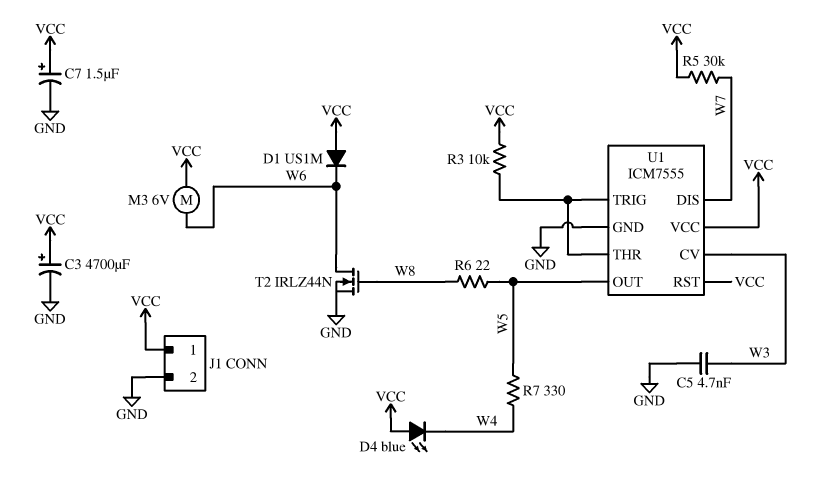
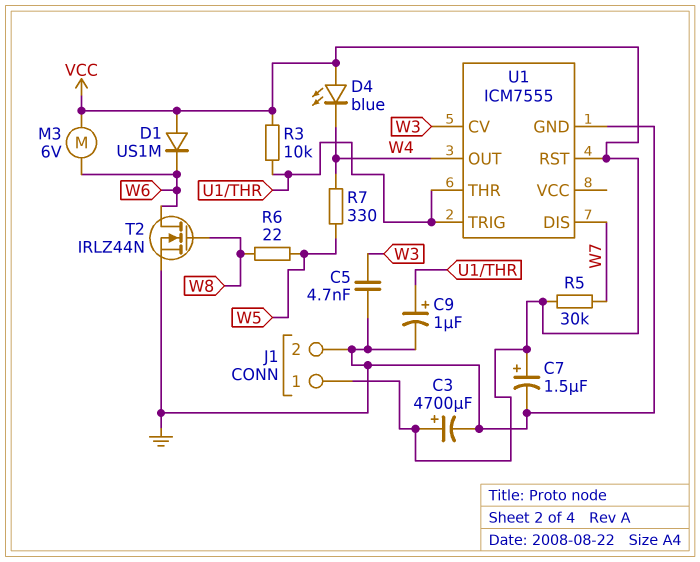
C9: none -> 1uF (plus U1/THR, minus GND)
U1 pin OUT: W5 -> W4
U1 pin VCC: VCC -> none

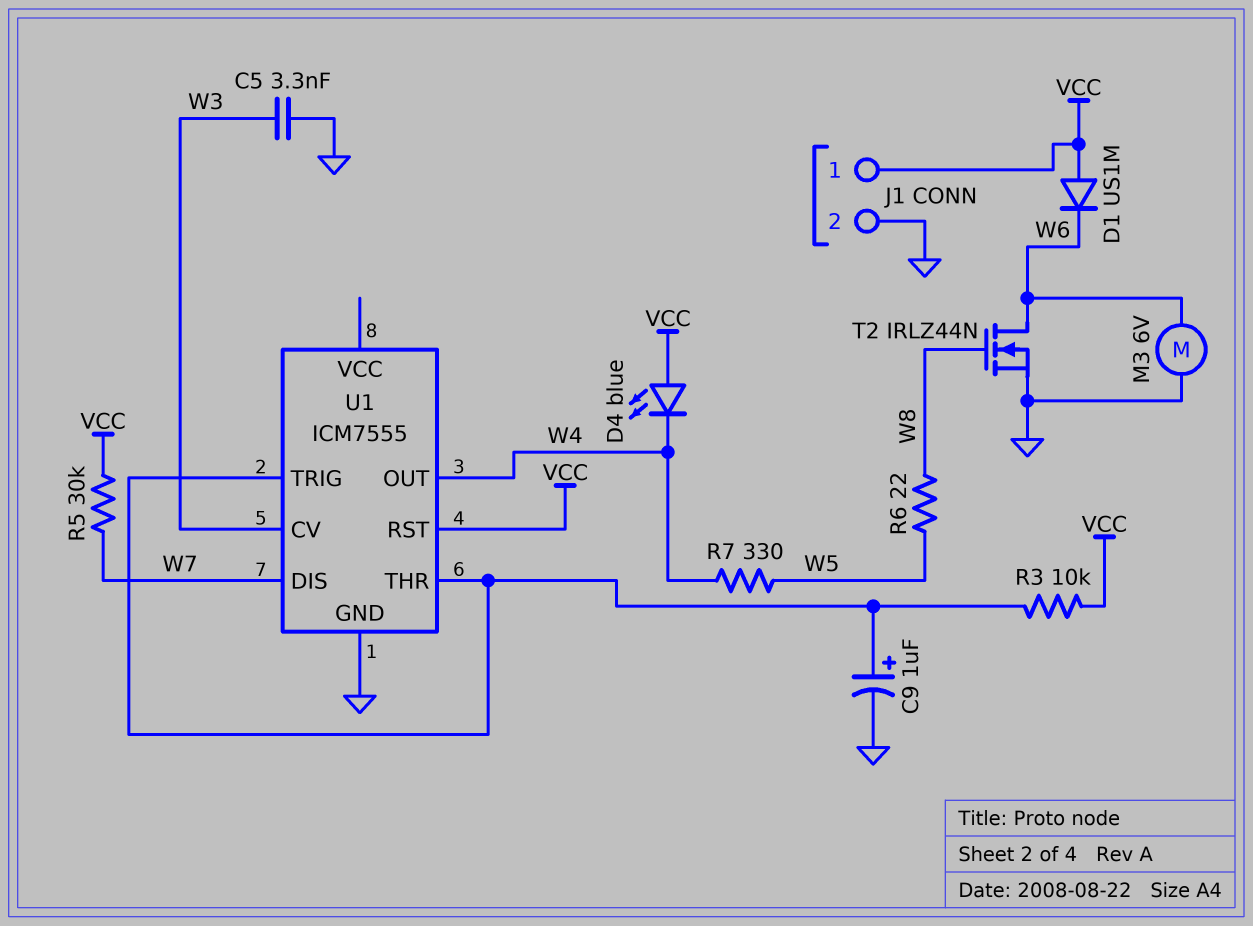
C3: 4700uF (plus VCC, minus GND) -> none
C5: 4.7nF (GND, W3) -> 3.3nF (GND, W3)
C7: 1.5uF (plus VCC, minus GND) -> none
M3: motor 6V (VCC, W6) -> motor 6V (GND, W6)

